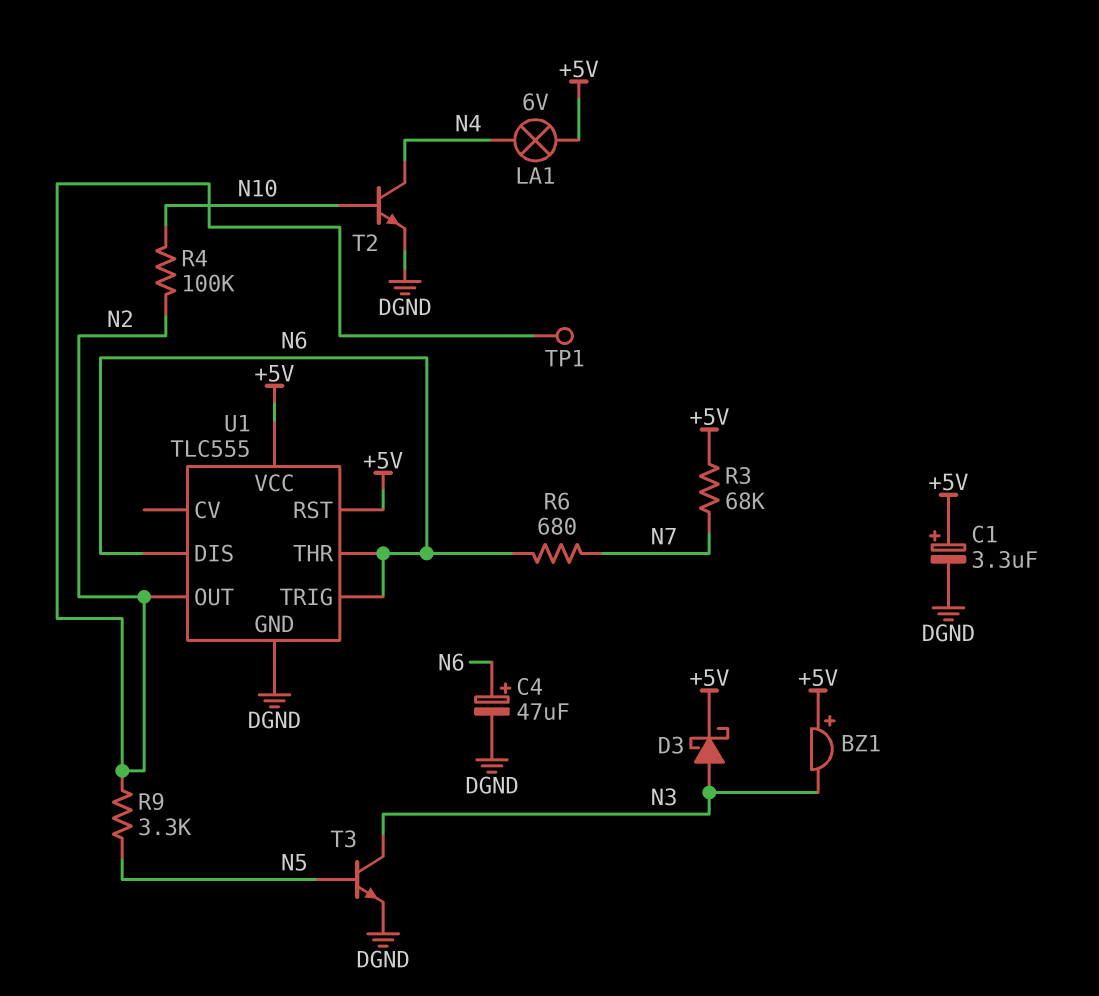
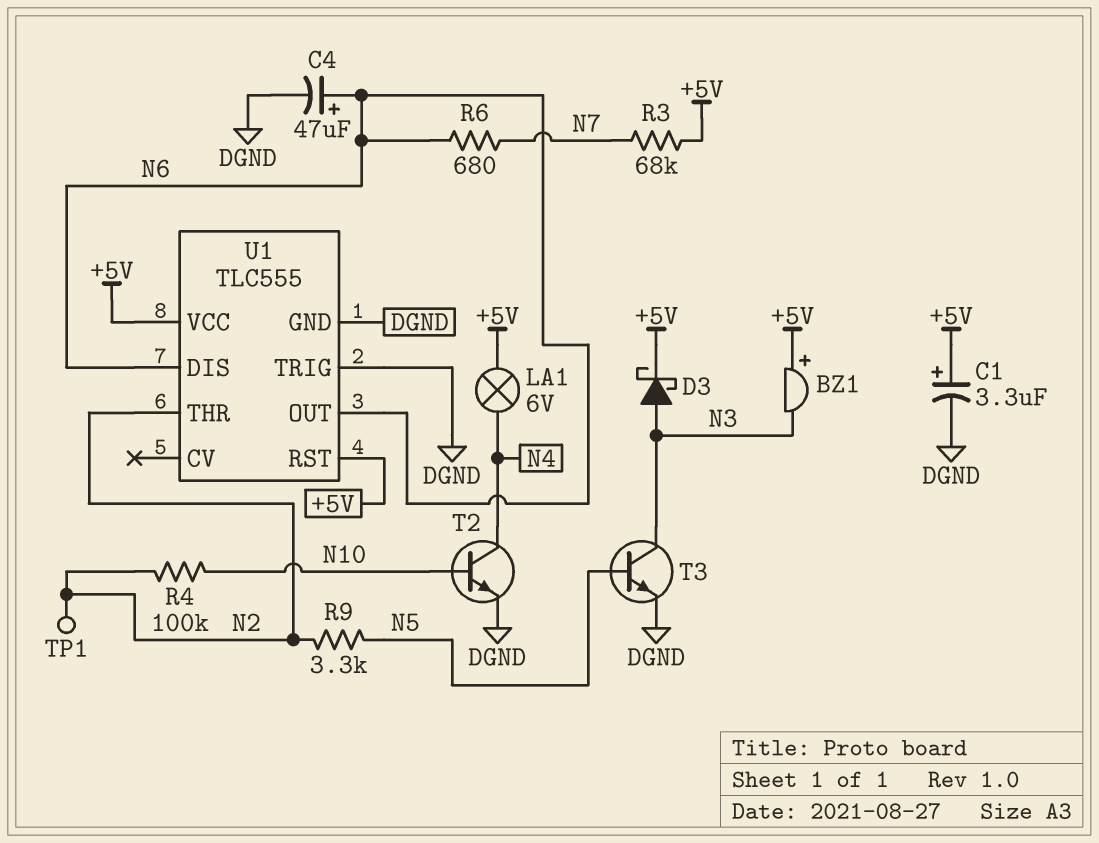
U1 pin OUT: N2 -> N6
U1 pin THR: N6 -> N2
U1 pin TRIG: N6 -> DGND

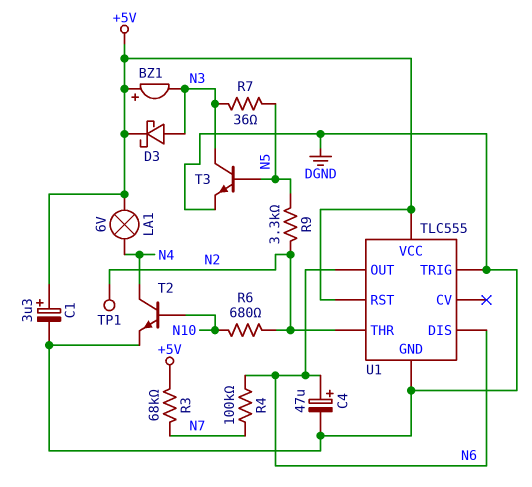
R4: 100k (N2, N10) -> 100k (N6, N7)
R6: 680 (N6, N7) -> 680 (N2, N10)
R7: none -> 36 (N3, N5)

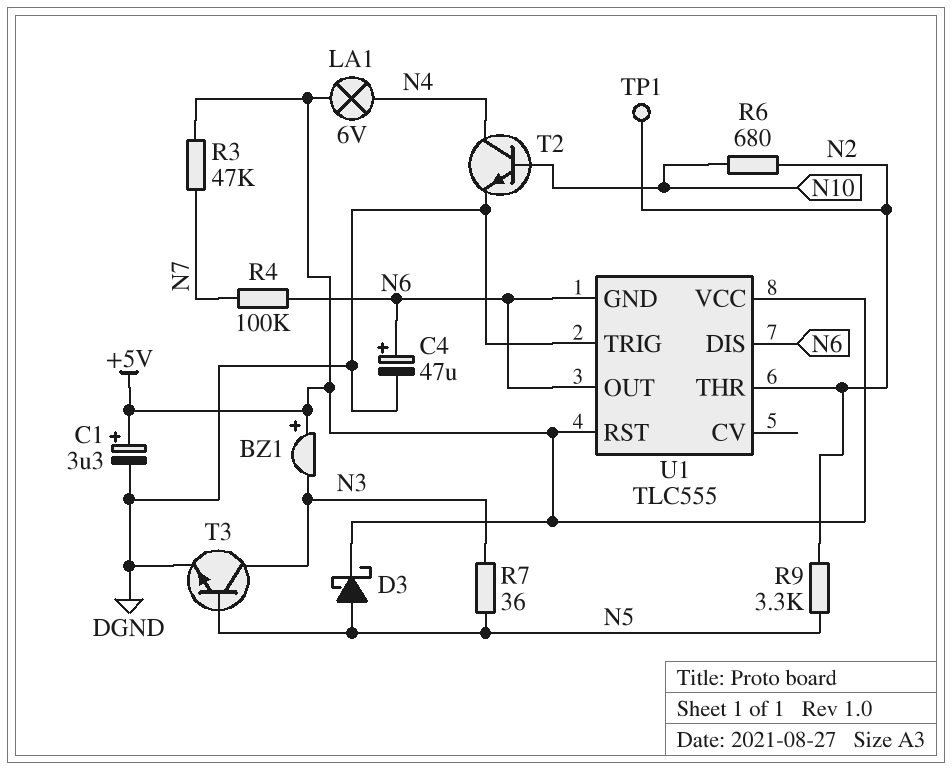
D3: schottky (A N3, K +5V) -> schottky (A N5, K +5V)
R3: 68k (+5V, N7) -> 47k (+5V, N7)
U1 pin GND: DGND -> N6

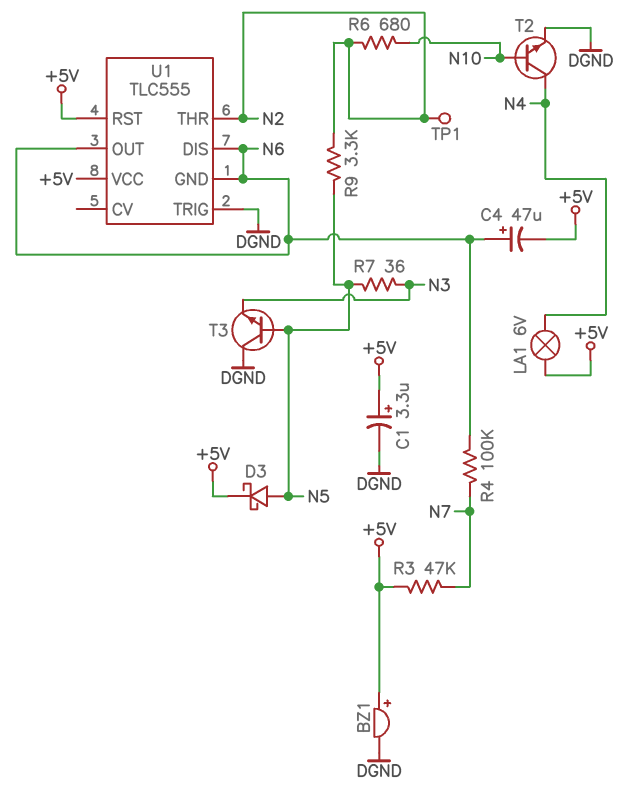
BZ1: buzzer (plus +5V, minus N3) -> buzzer (plus +5V, minus DGND)
C4: 47uF (plus N6, minus DGND) -> 47uF (plus N6, minus +5V)
T3: NPN (B N5, C N3, E DGND) -> NPN (B N5, C DGND, E N3)

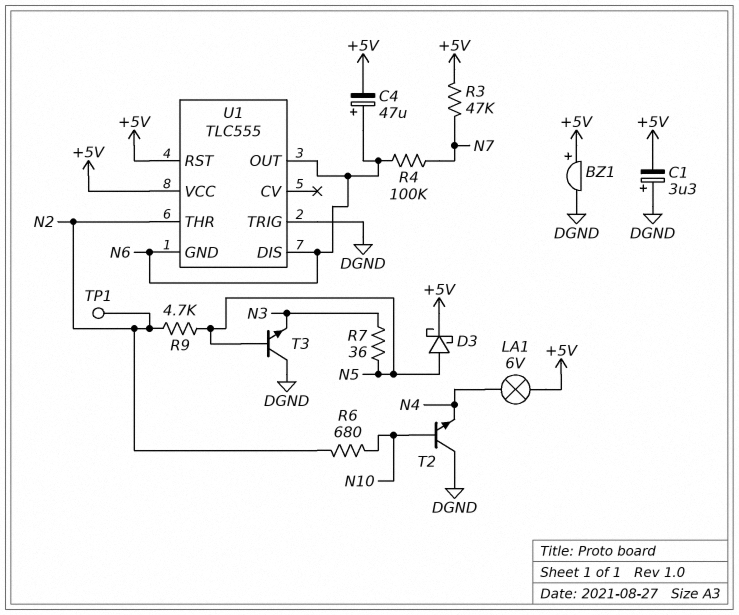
C1: 3.3uF (plus +5V, minus DGND) -> 3.3uF (plus DGND, minus +5V)
R9: 3.3k (N2, N5) -> 4.7k (N2, N5)
T2: NPN (B N10, C N4, E DGND) -> NPN (B N10, C DGND, E N4)

